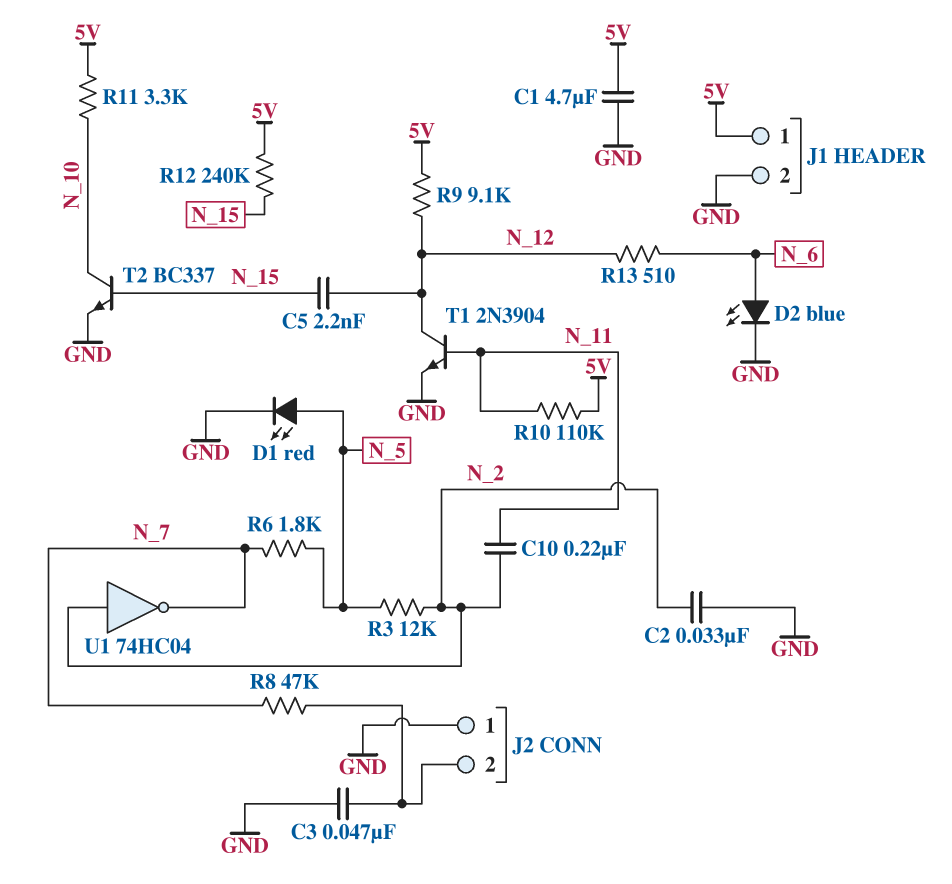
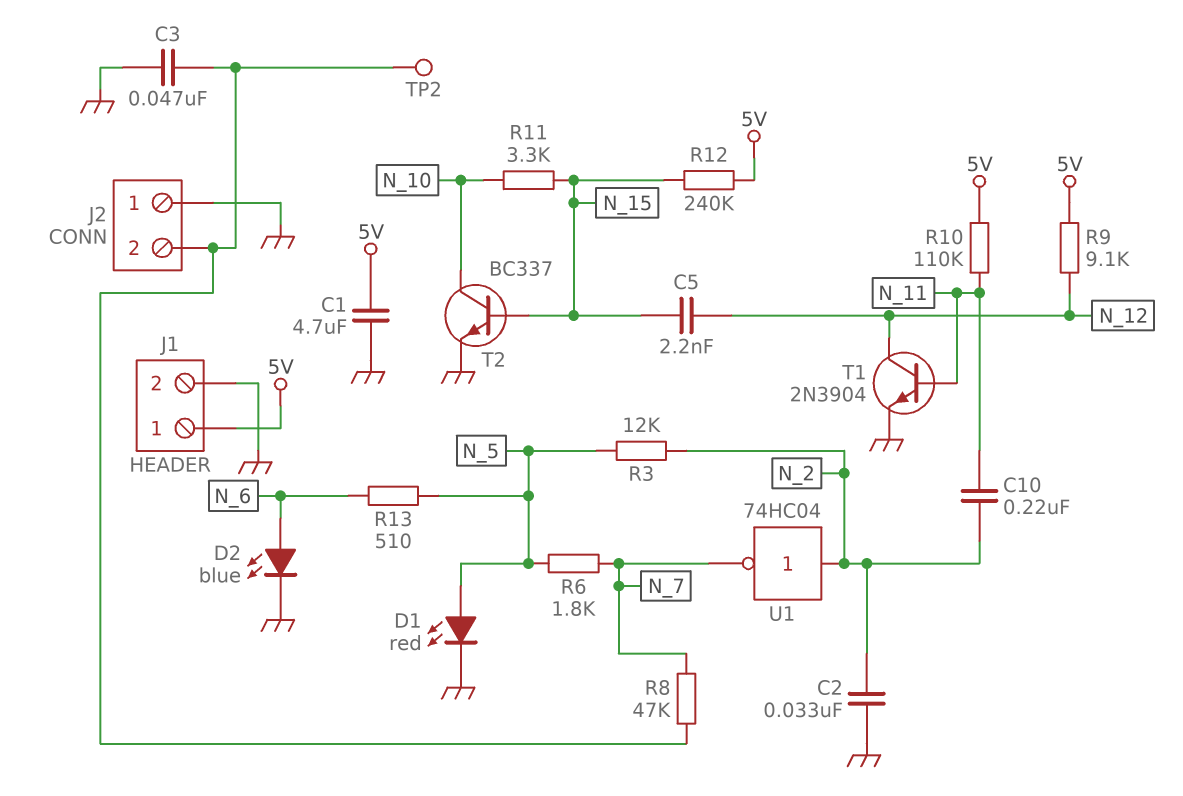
R11: 3.3k (5V, N_10) -> 3.3k (N_10, N_15)
R13: 510 (N_6, N_12) -> 510 (N_5, N_6)
TP2: none -> test point (J2/2)

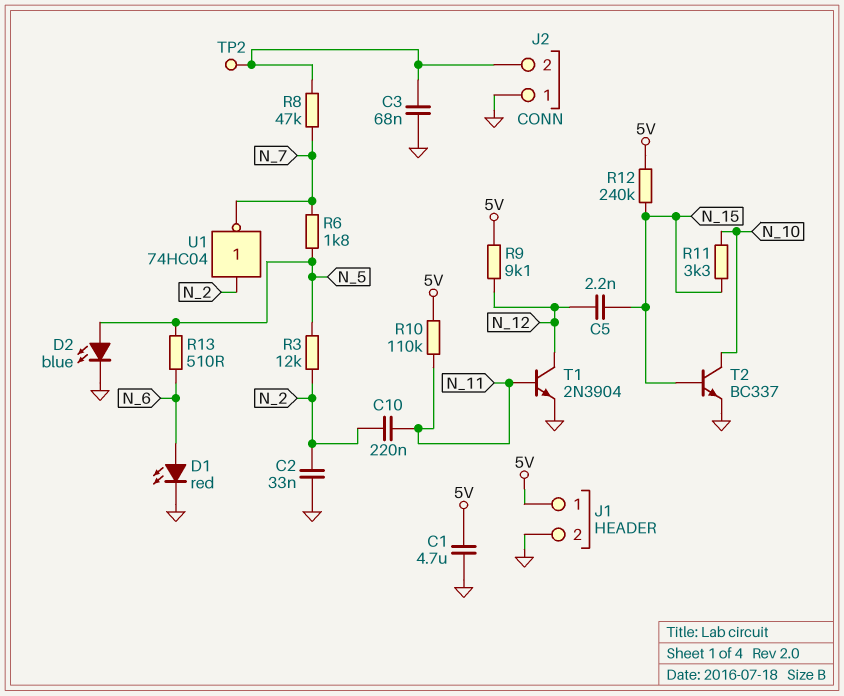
C3: 47nF (GND, J2/2) -> 68nF (GND, J2/2)
D1: LED red (A N_5, K GND) -> LED red (A N_6, K GND)
D2: LED blue (A N_6, K GND) -> LED blue (A N_5, K GND)

